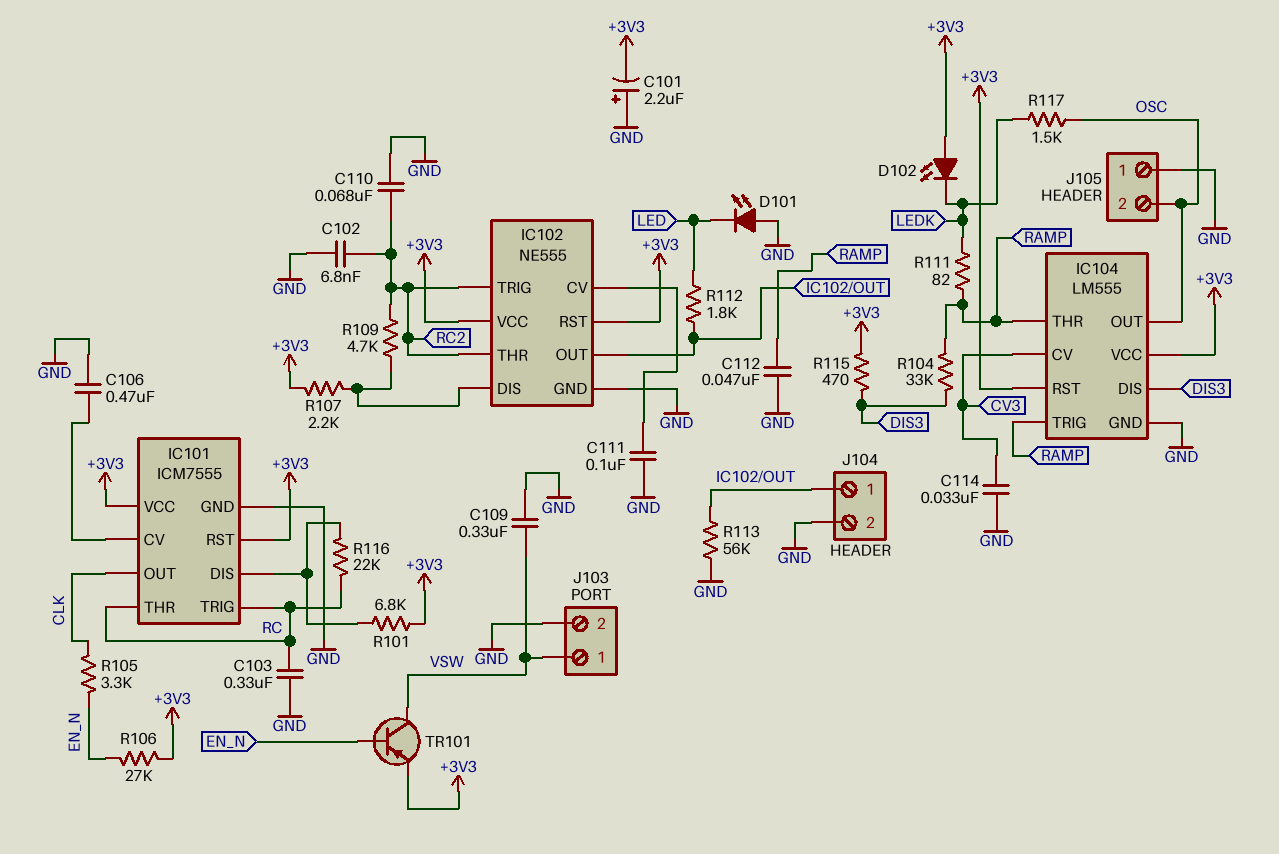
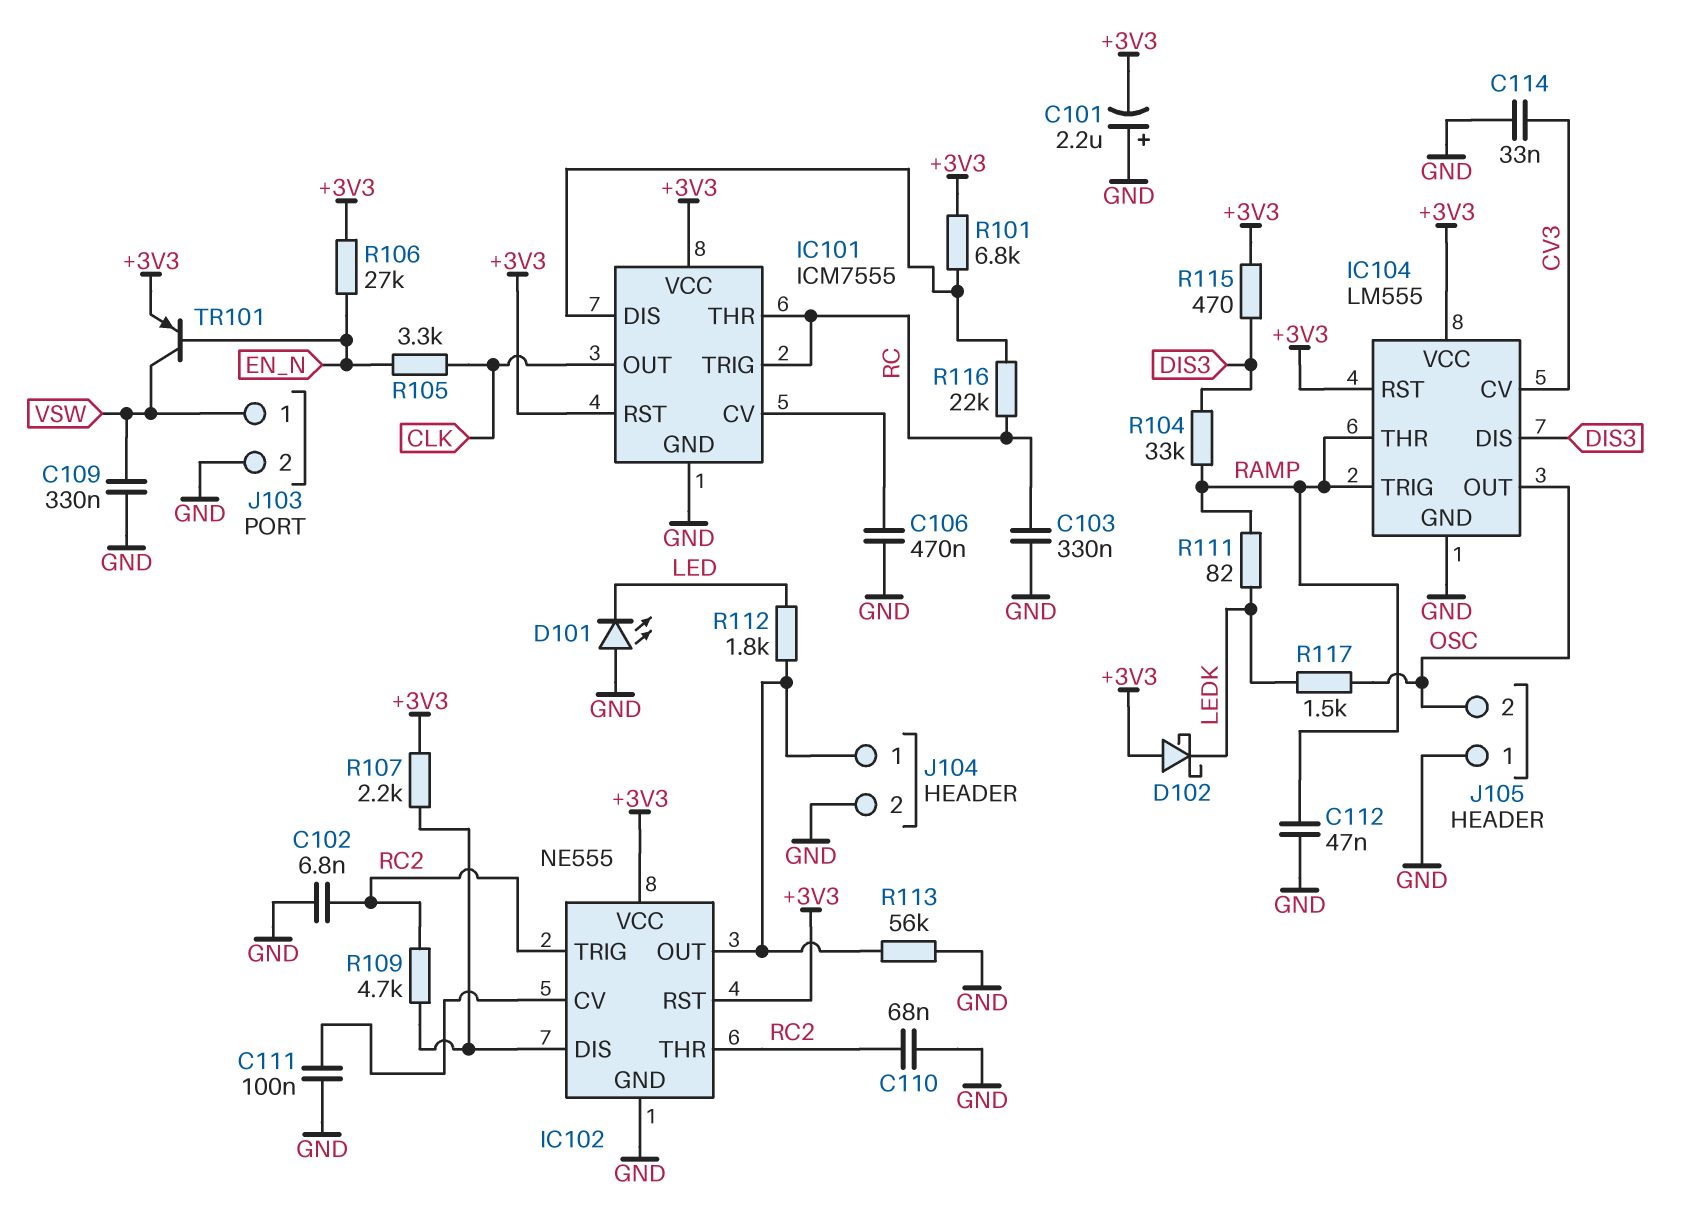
D102: LED (A +3V3, K LEDK) -> schottky (A +3V3, K LEDK)

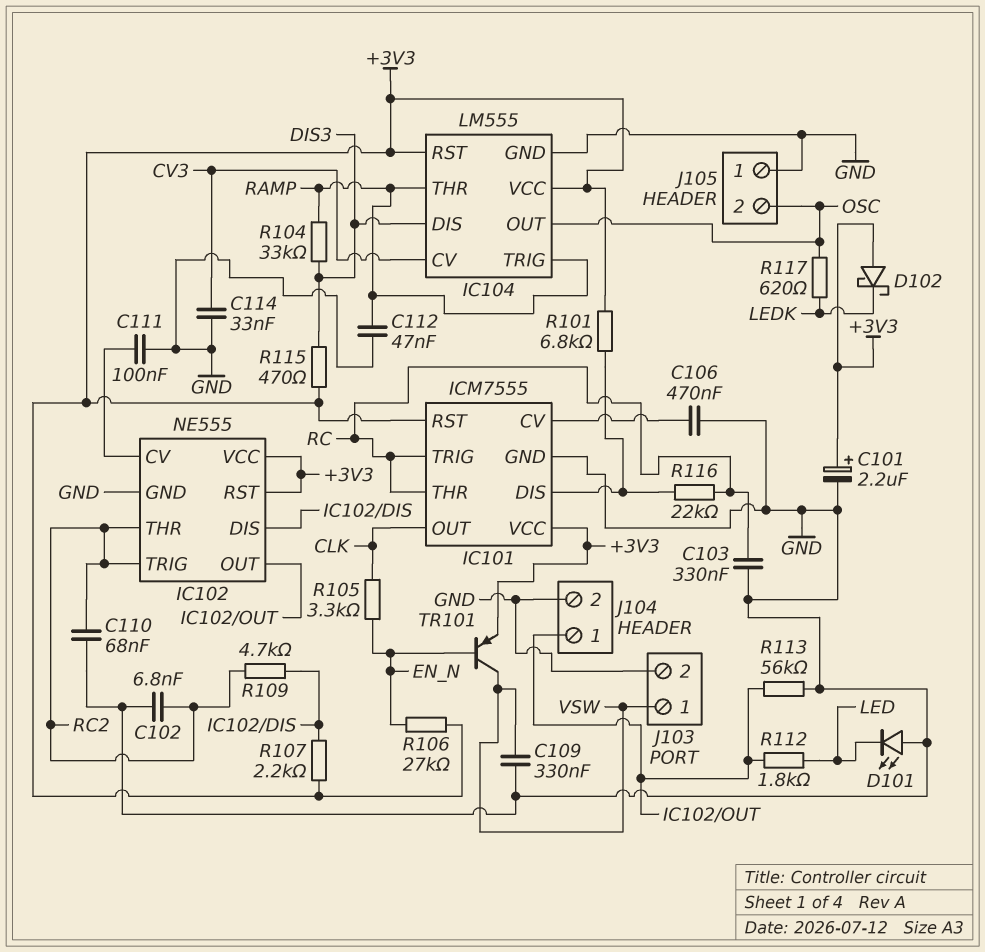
C101: 2.2uF (plus GND, minus +3V3) -> 2.2uF (plus +3V3, minus GND)
R111: 82 (LEDK, RAMP) -> none
R117: 1.5k (LEDK, OSC) -> 620 (LEDK, OSC)

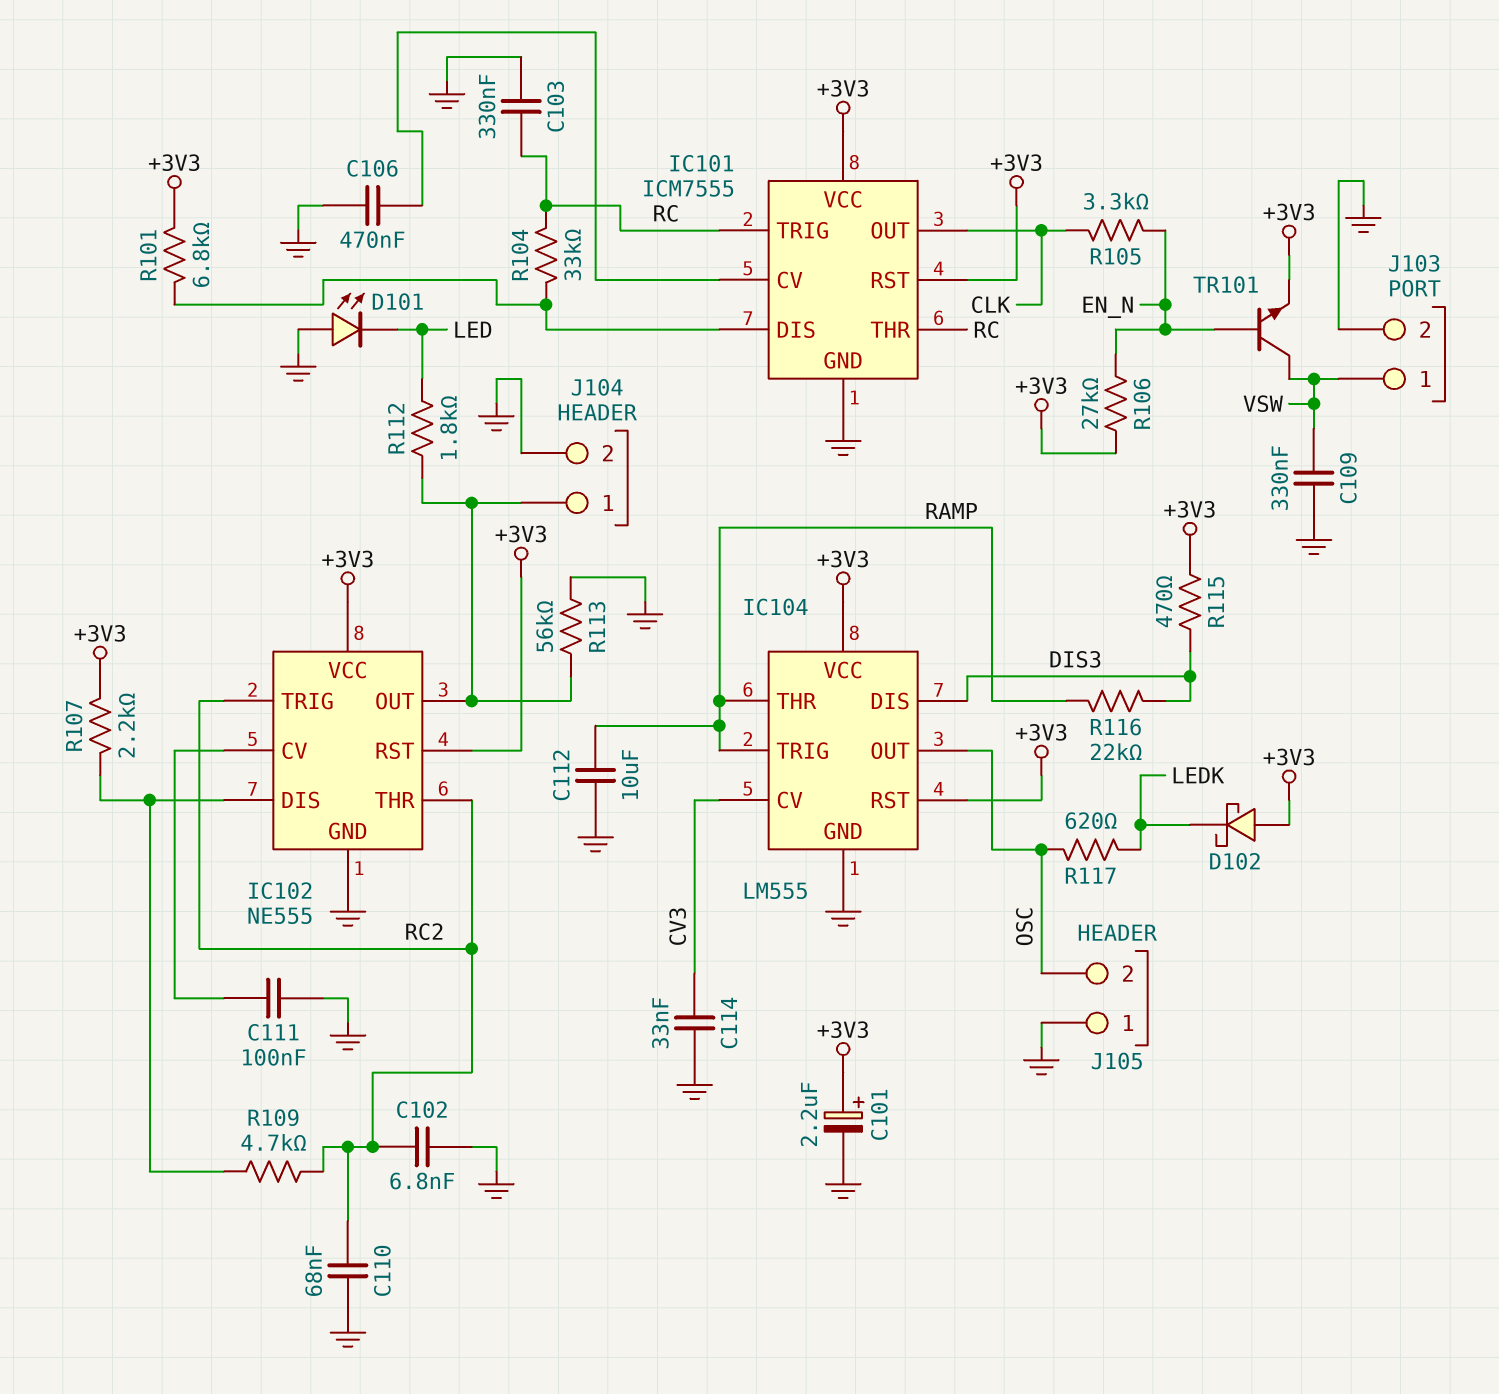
C112: 47nF (GND, RAMP) -> 10uF (GND, RAMP)
R104: 33k (DIS3, RAMP) -> 33k (IC101/DIS, RC)
R116: 22k (IC101/DIS, RC) -> 22k (DIS3, RAMP)
TR101: PNP (B EN_N, C VSW, E +3V3) -> NPN (B EN_N, C VSW, E +3V3)

